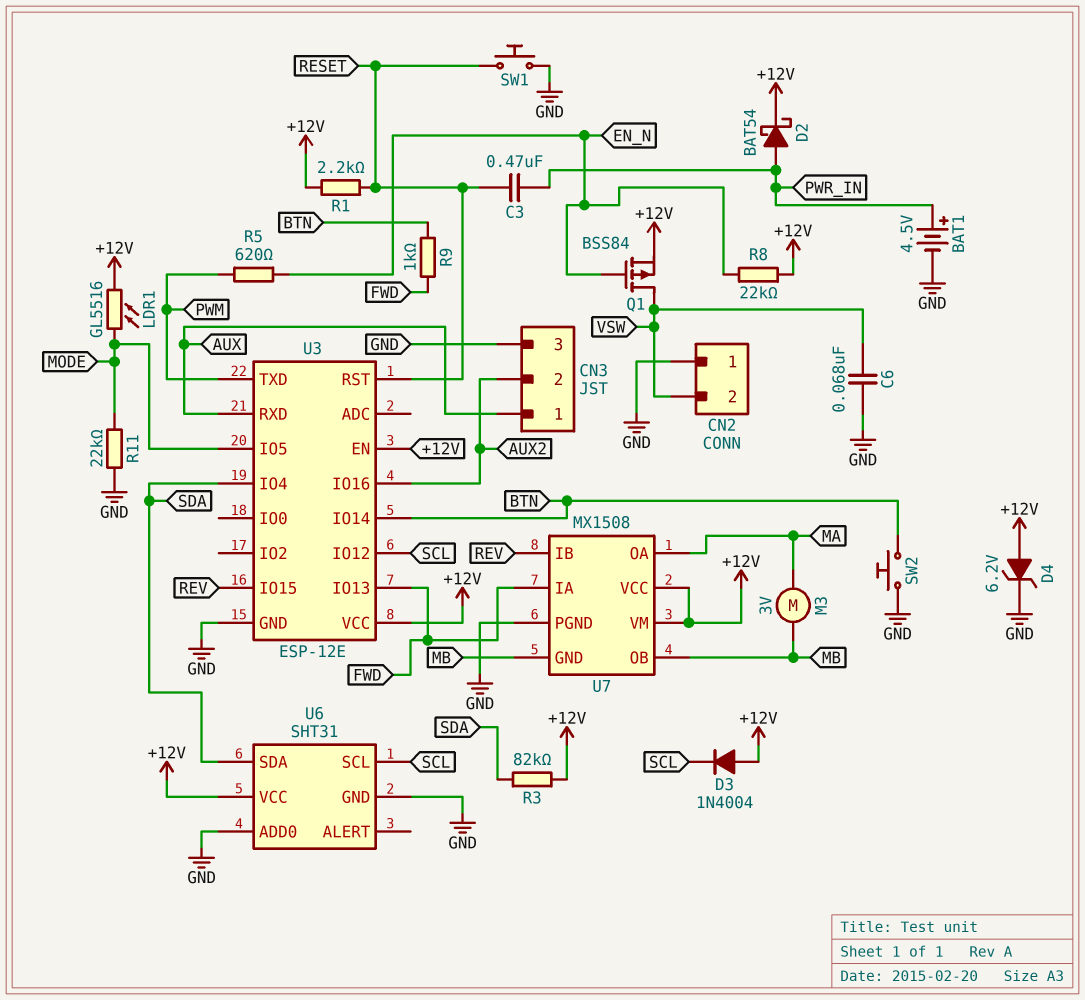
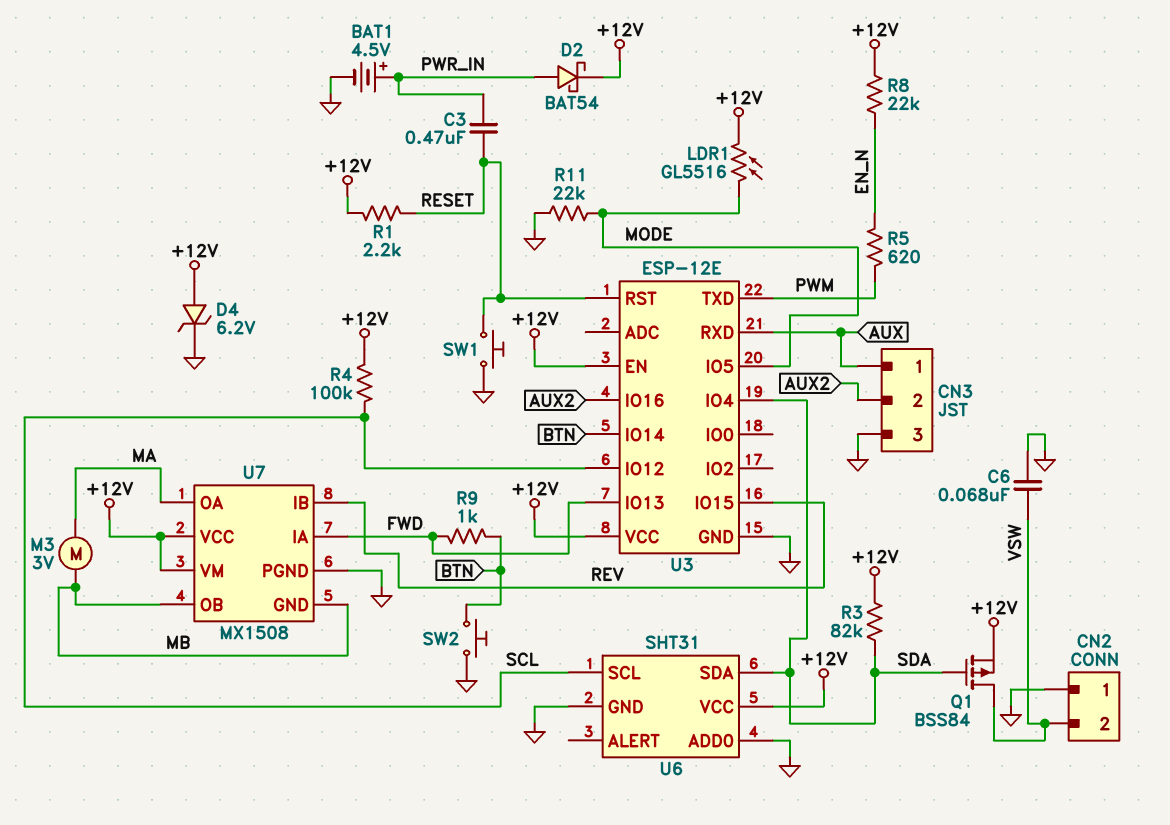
D3: diode 1N4004 (A +12V, K SCL) -> none
Q1: PMOS BSS84 (G EN_N, D VSW, S +12V) -> PMOS BSS84 (G SDA, D VSW, S +12V)
R4: none -> 100k (+12V, SCL)

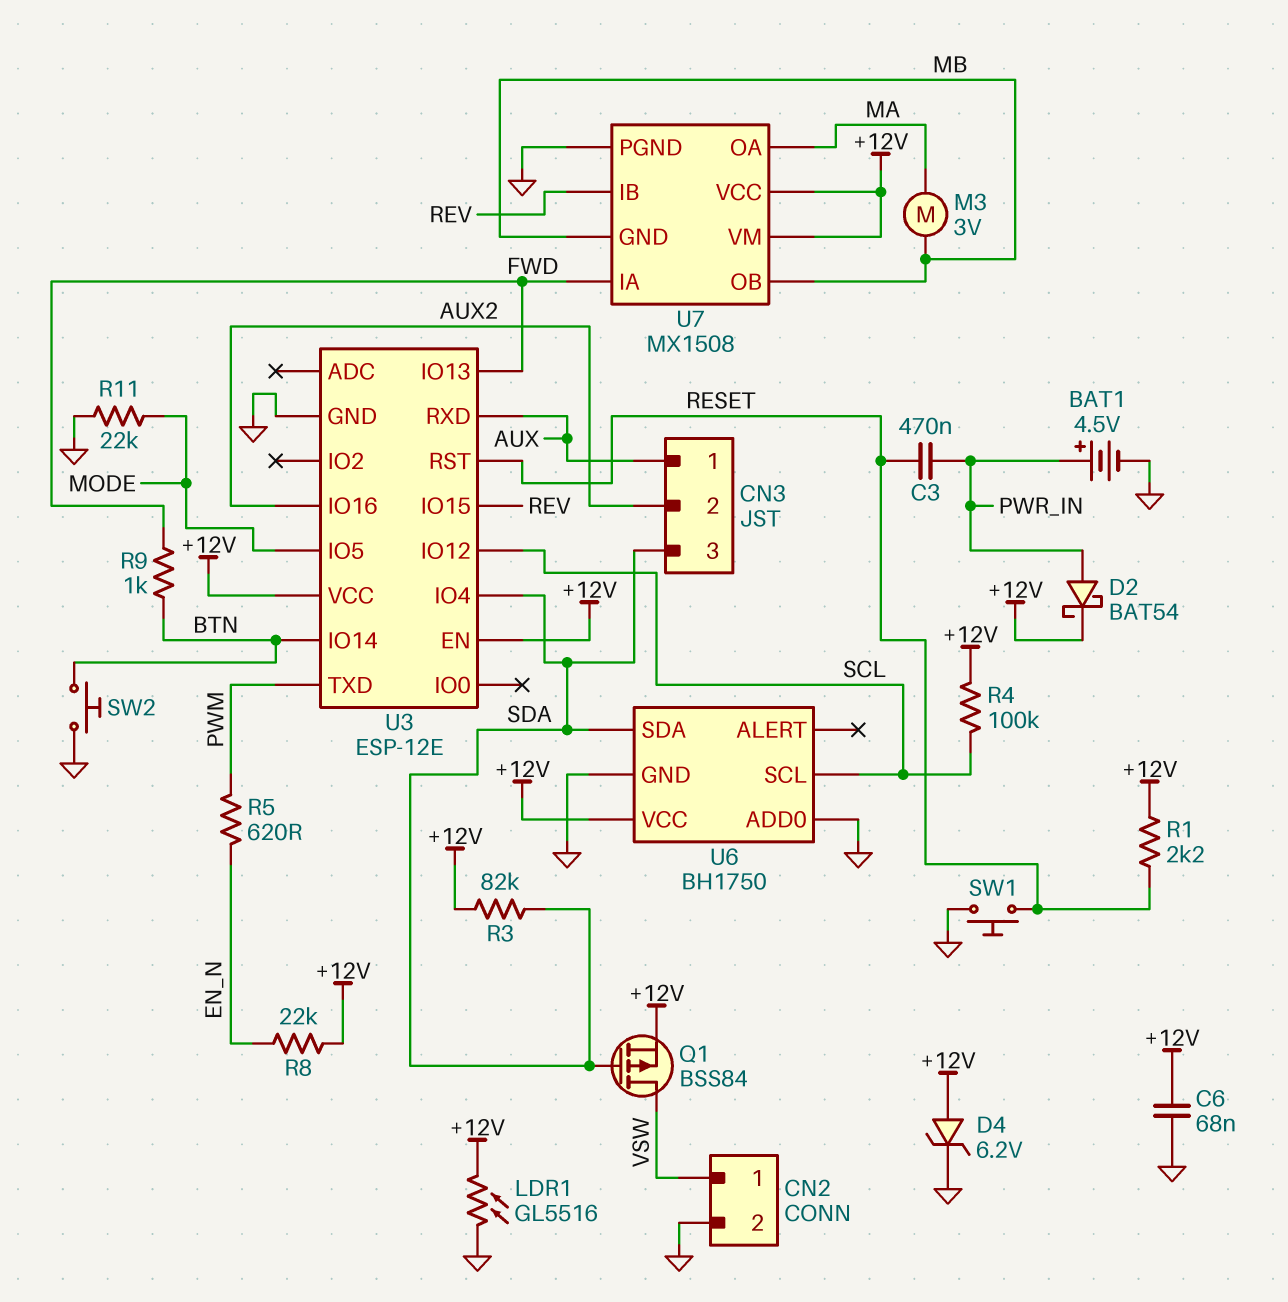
C6: 68nF (GND, VSW) -> 68nF (+12V, GND)
CN2 pin 1: GND -> VSW
CN2 pin 2: VSW -> GND
CN3 pin 3: GND -> SDA
LDR1: GL5516 (+12V, MODE) -> GL5516 (+12V, GND)
U6: SHT31 -> BH1750

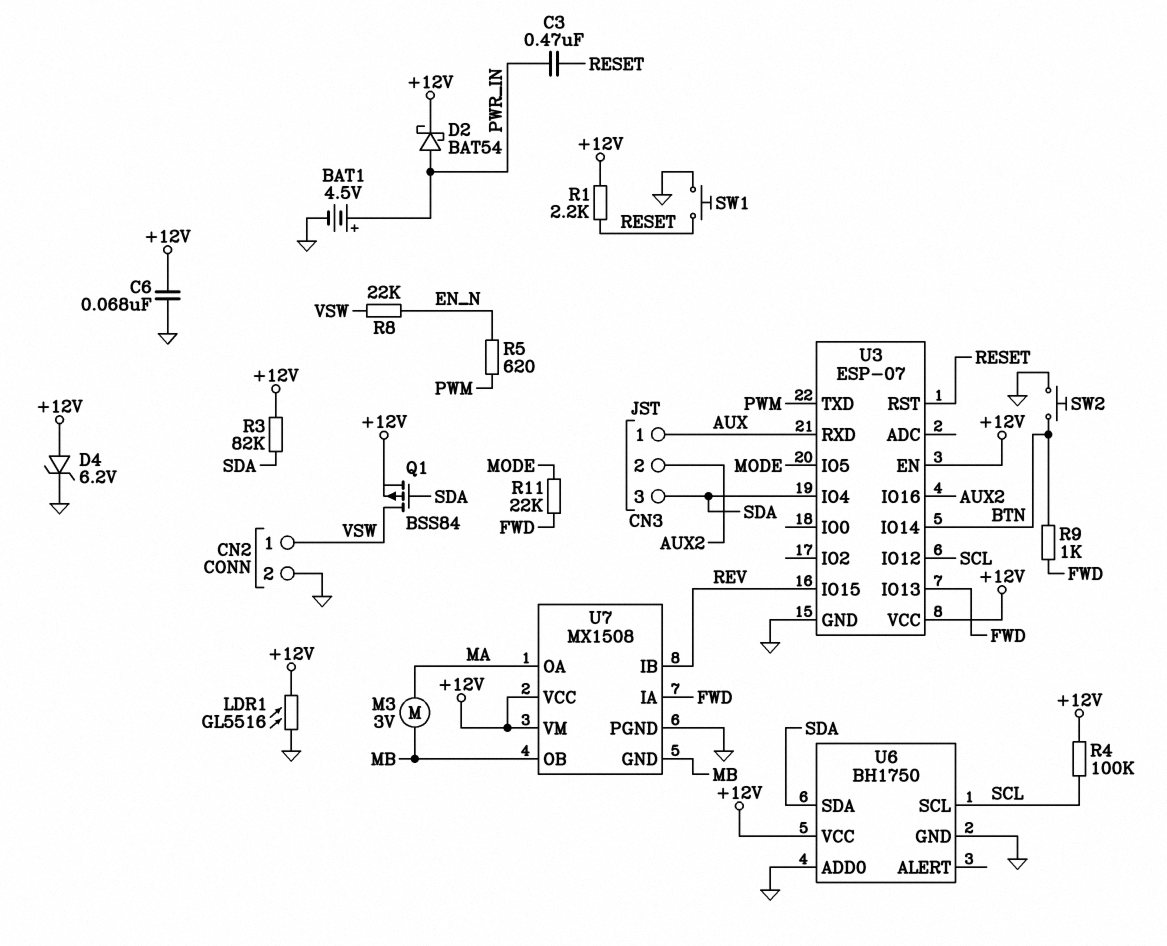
R8: 22k (+12V, EN_N) -> 22k (EN_N, VSW)
R11: 22k (GND, MODE) -> 22k (FWD, MODE)
U3: ESP-12E -> ESP-07

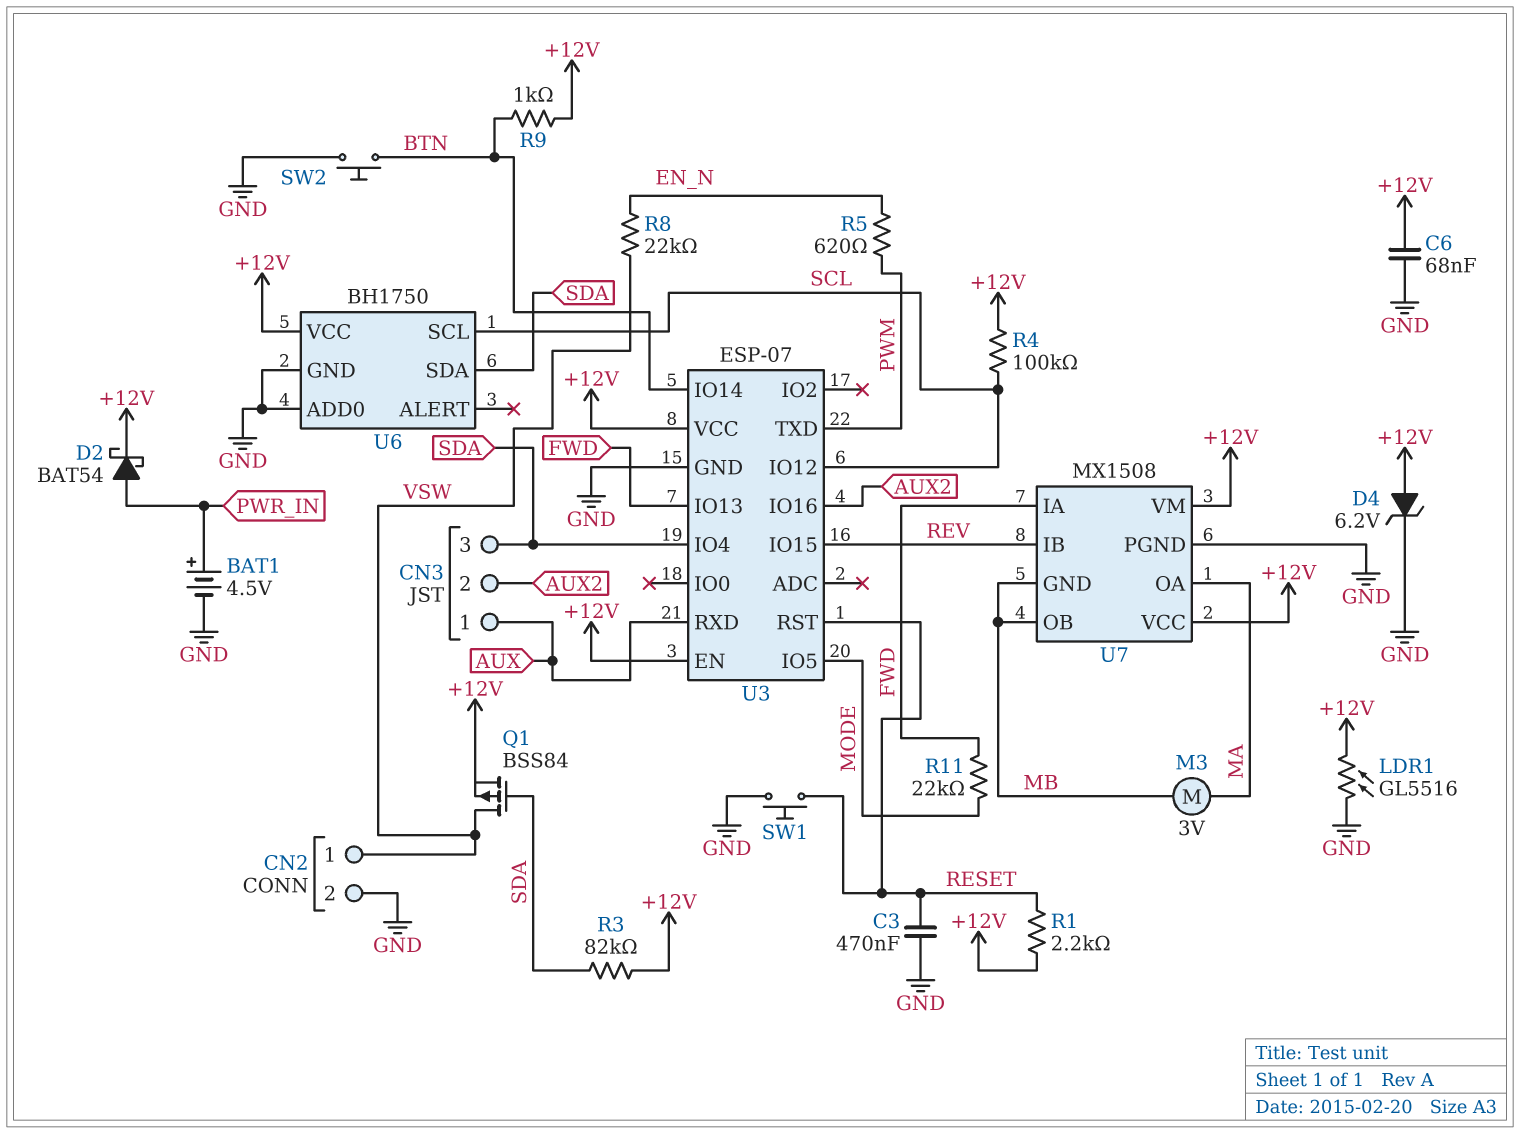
C3: 470nF (PWR_IN, RESET) -> 470nF (GND, RESET)
R9: 1k (BTN, FWD) -> 1k (+12V, BTN)

